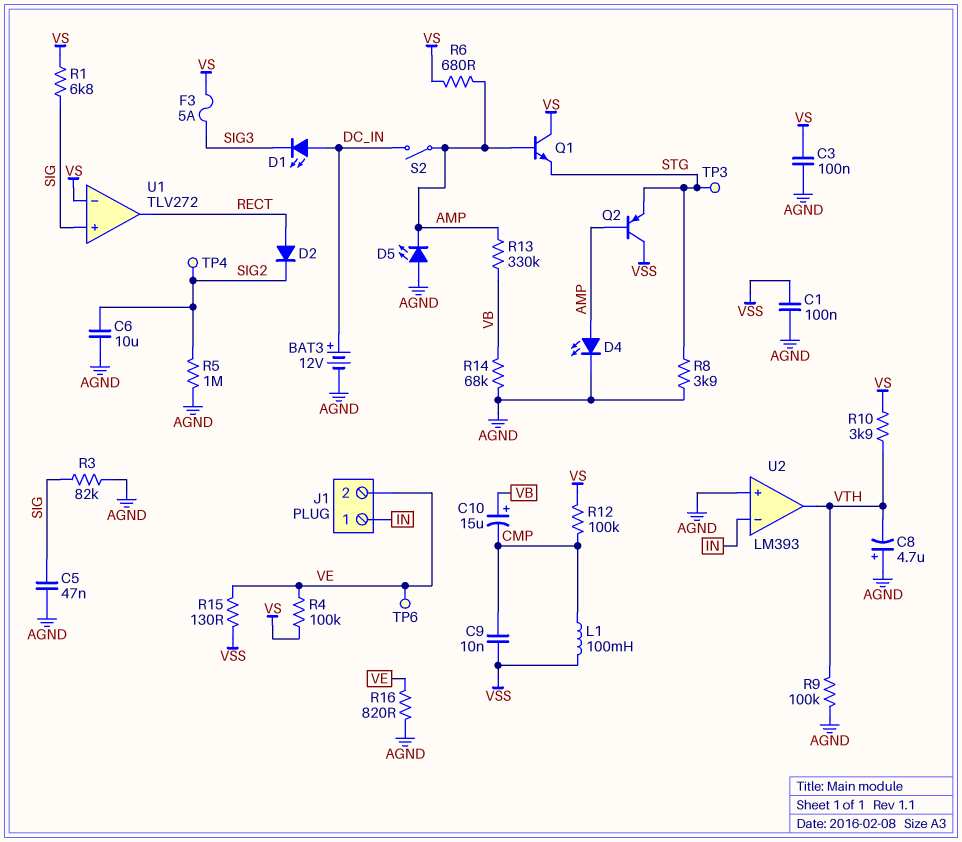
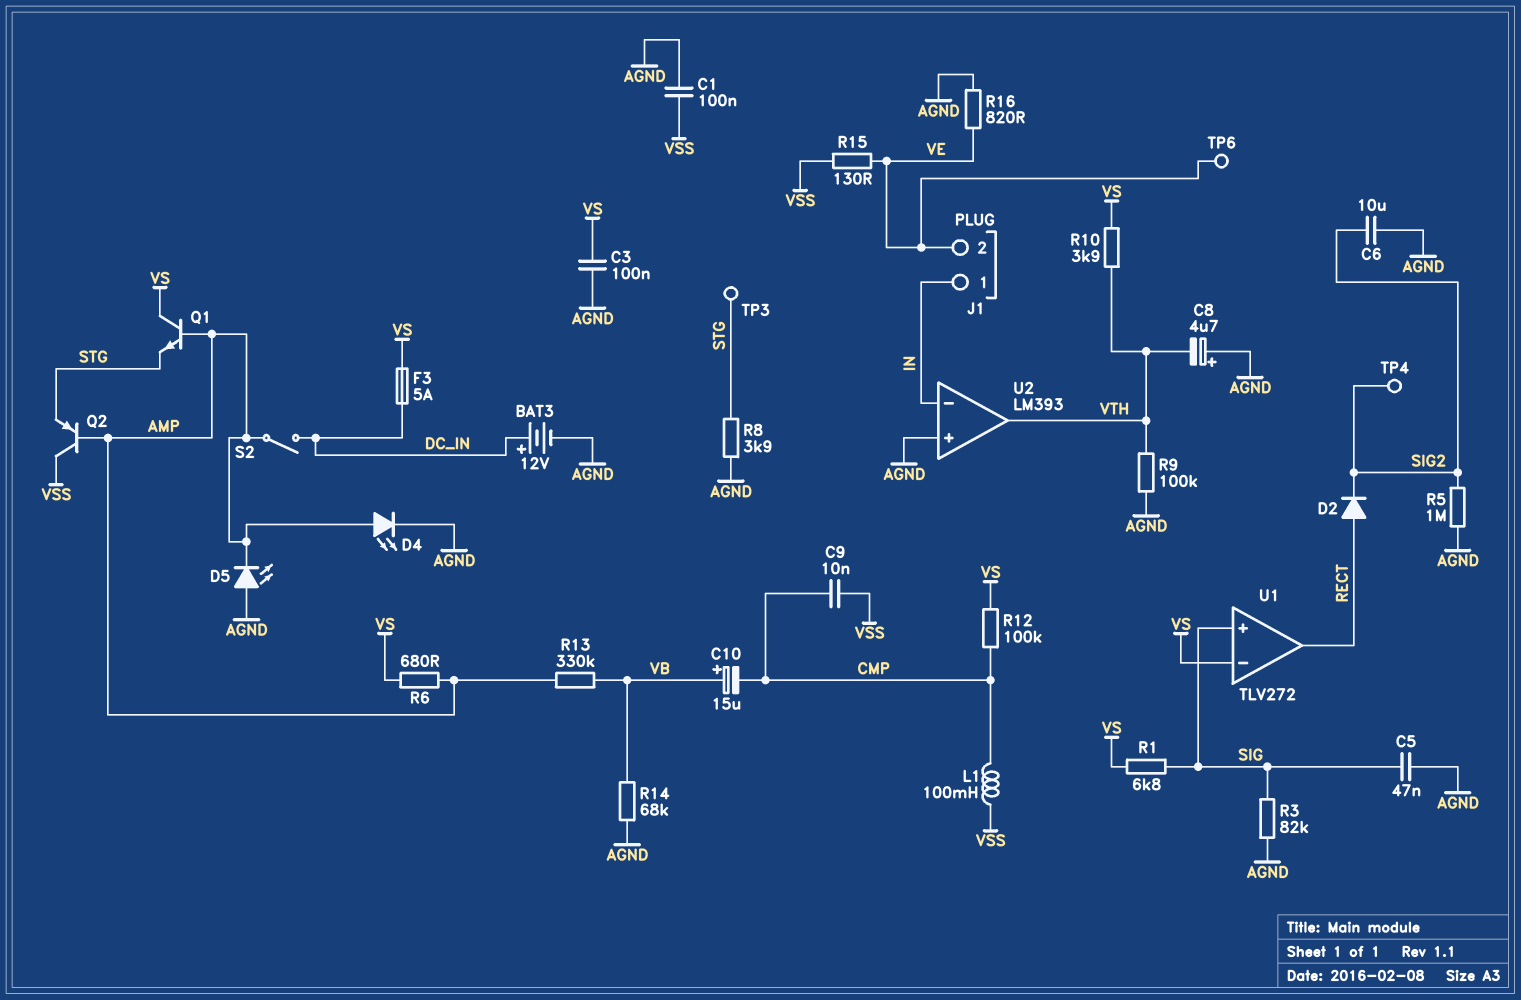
D1: LED (A DC_IN, K SIG3) -> none
F3: 5A (SIG3, VS) -> 5A (DC_IN, VS)
R4: 100k (VE, VS) -> none

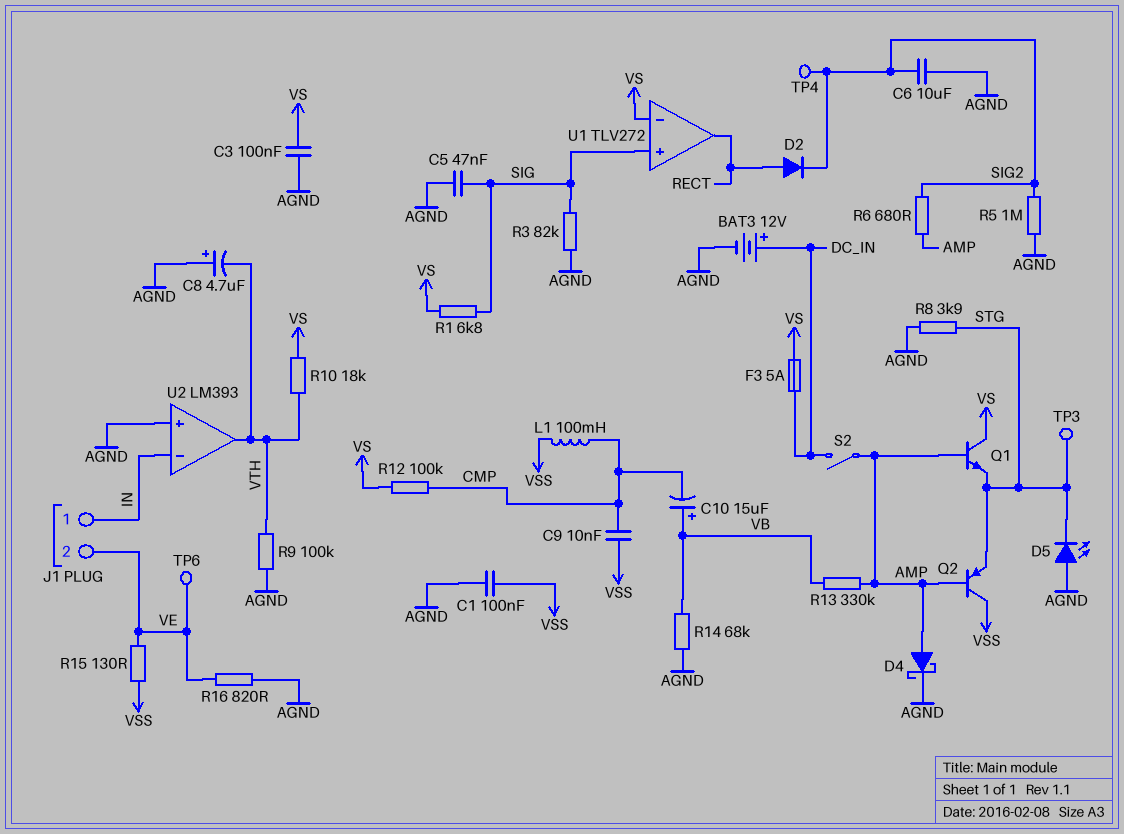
D4: LED (A AMP, K AGND) -> schottky (A AMP, K AGND)
D5: LED (A AGND, K AMP) -> LED (A AGND, K STG)
R6: 680 (AMP, VS) -> 680 (AMP, SIG2)
R10: 3.9k (VS, VTH) -> 18k (VS, VTH)

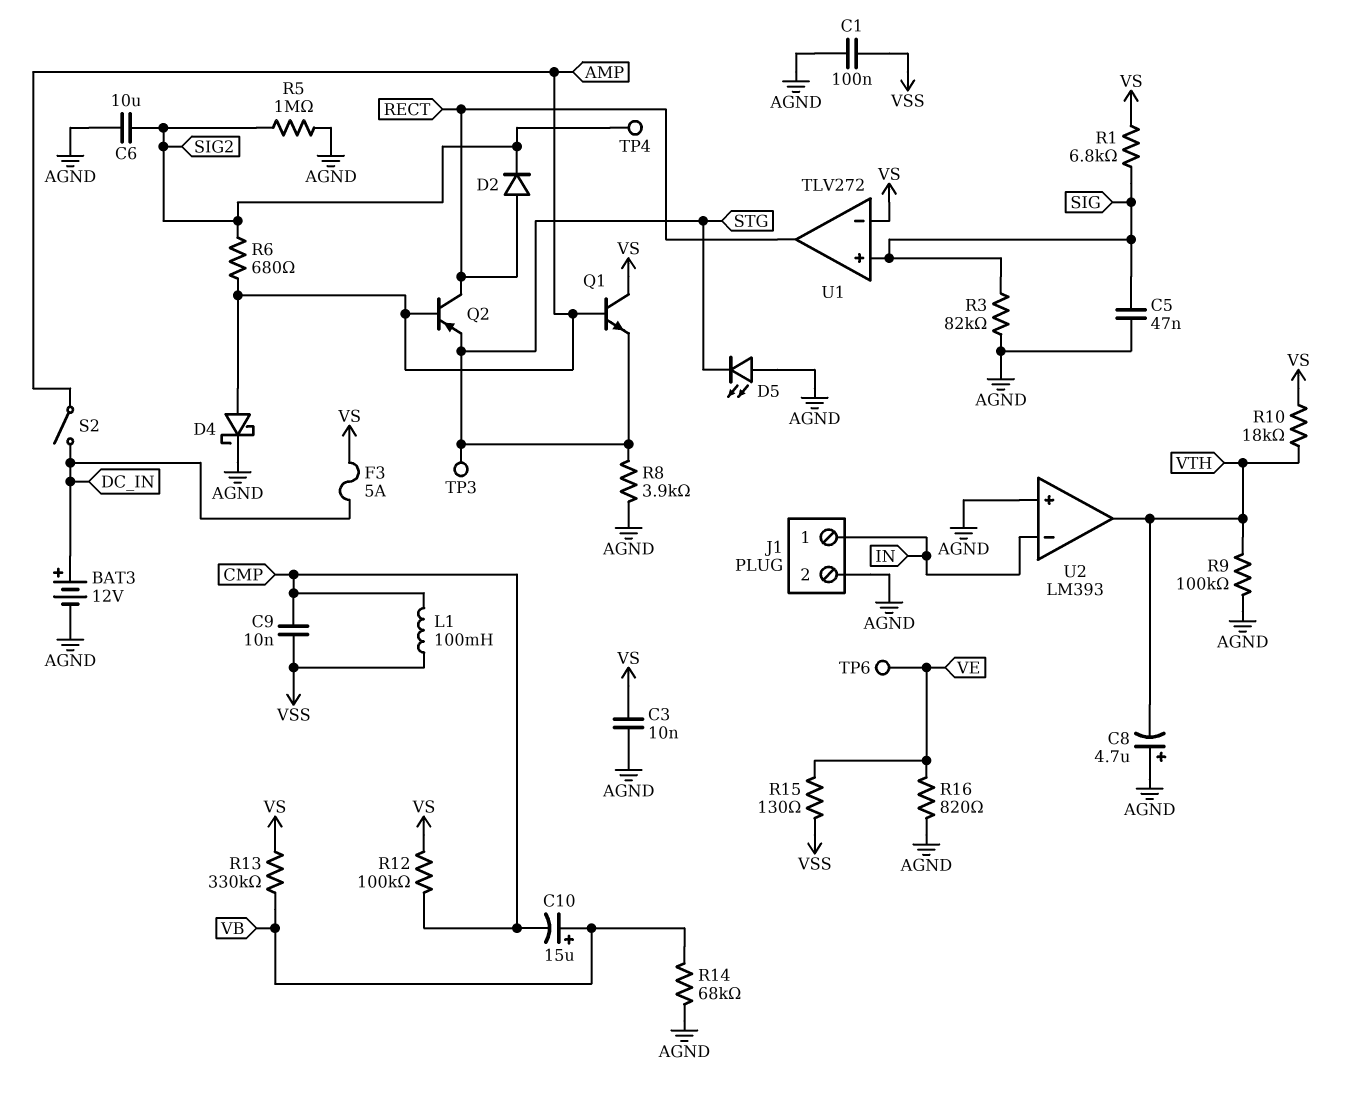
C3: 100nF (AGND, VS) -> 10nF (AGND, VS)
J1 pin 2: VE -> AGND
Q2: PNP (B AMP, C VSS, E STG) -> PNP (B AMP, C RECT, E STG)
R13: 330k (AMP, VB) -> 330k (VB, VS)

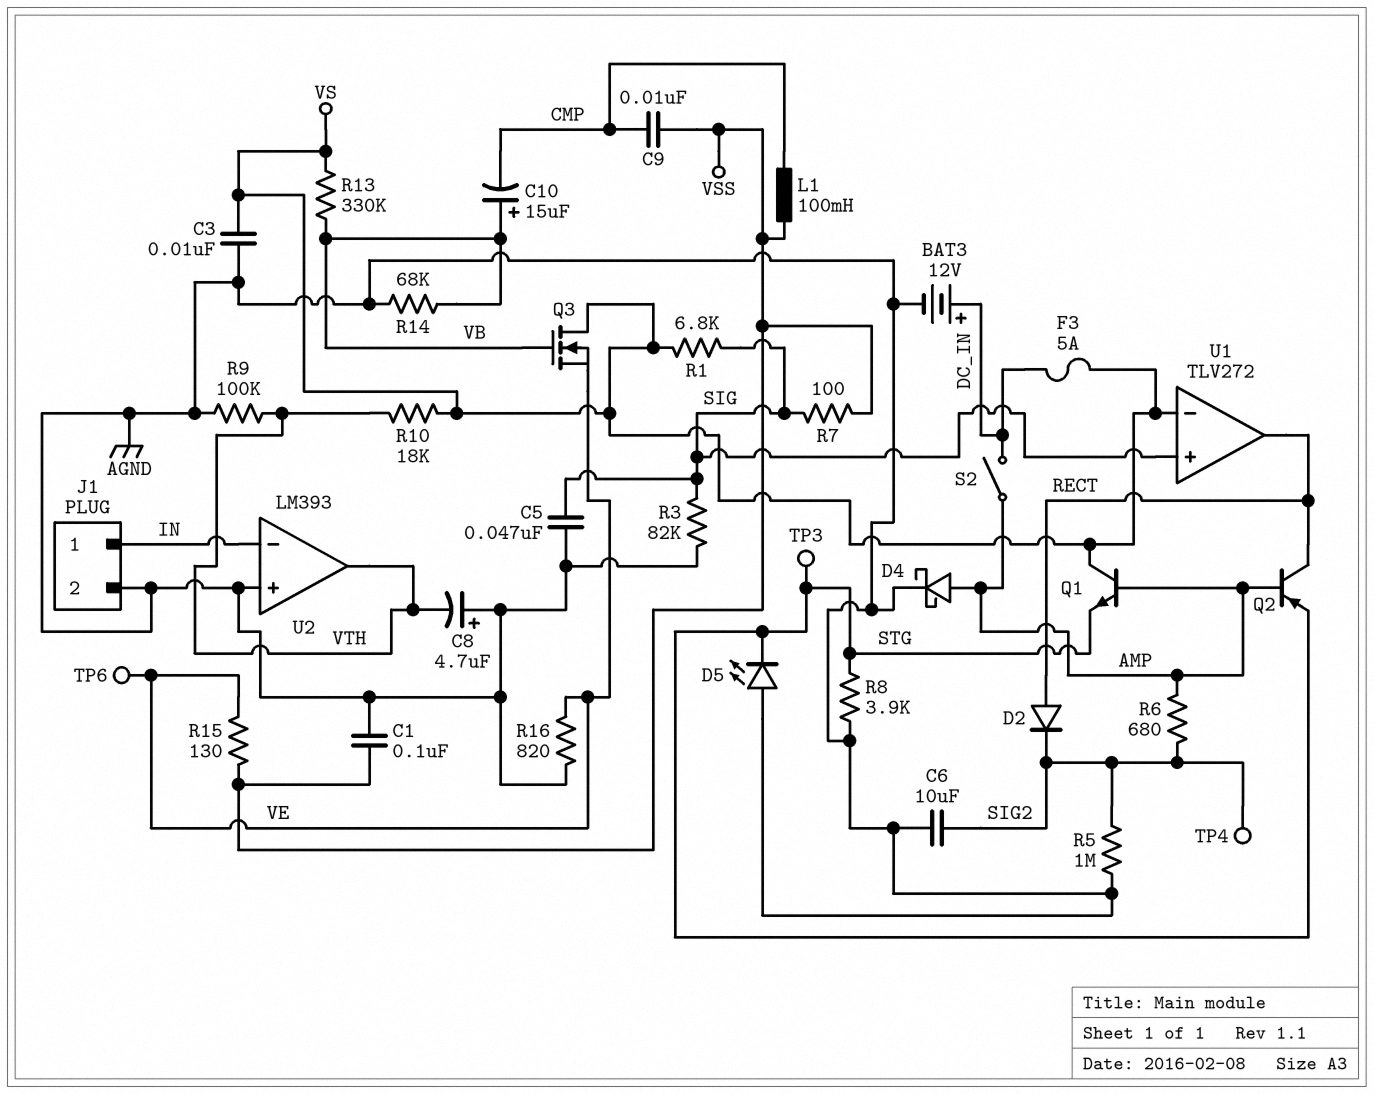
Q3: none -> NMOS (G VB, D VS, S VE)
R7: none -> 100 (SIG, VSS)
R12: 100k (CMP, VS) -> none

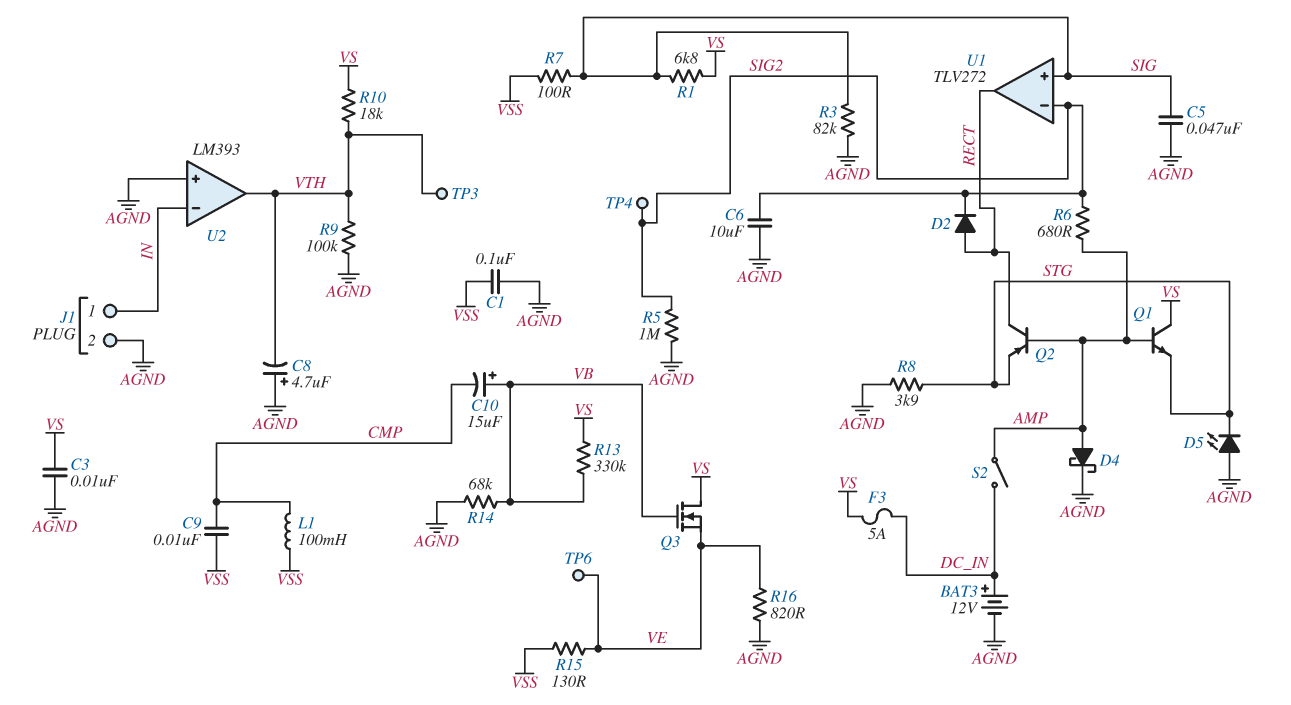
TP3: test point (STG) -> test point (VTH)
U1 pin in-: VS -> SIG2

